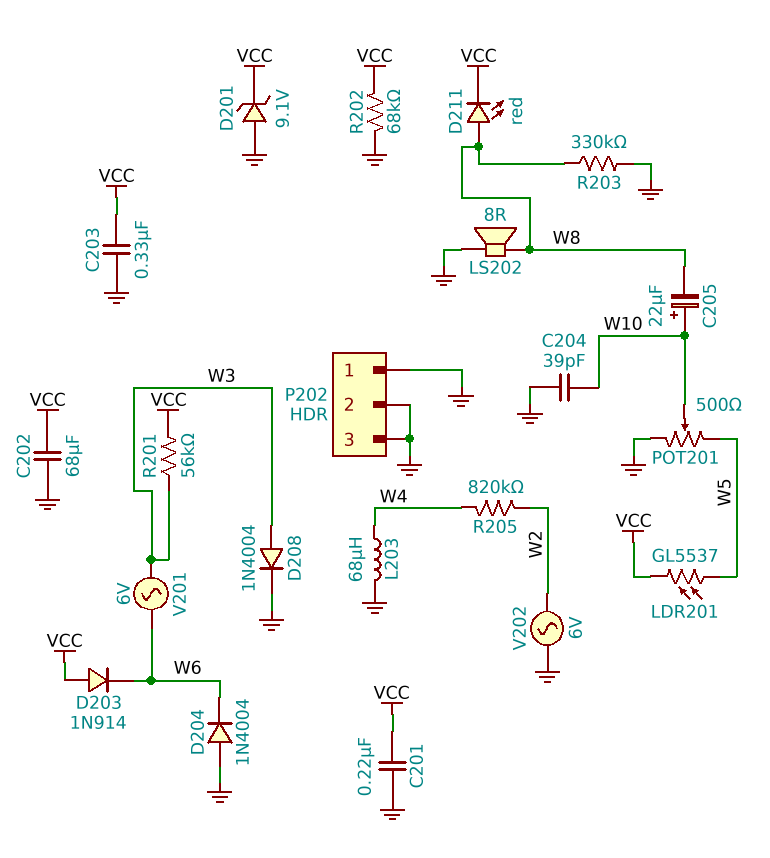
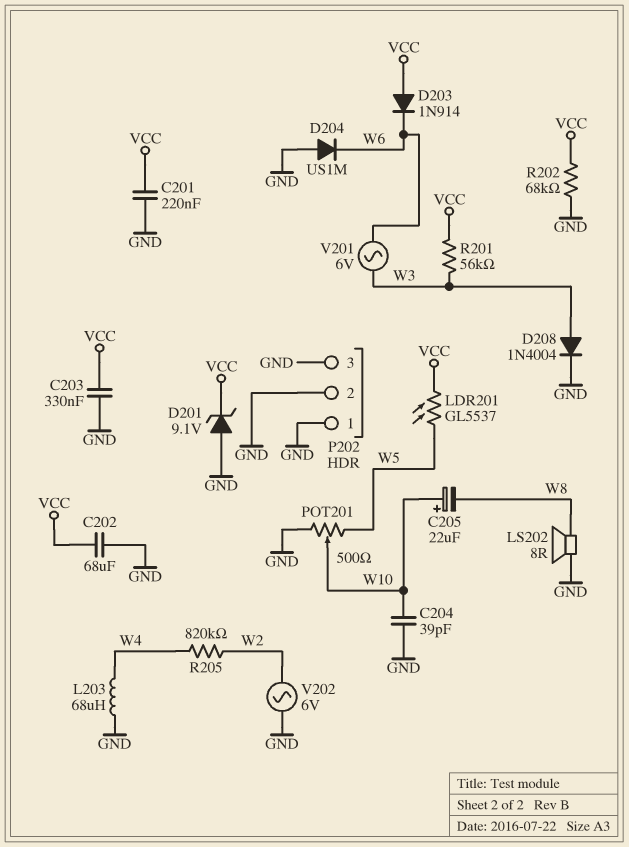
D204: diode 1N4004 (A GND, K W6) -> diode US1M (A GND, K W6)
D211: LED red (A W8, K VCC) -> none
R203: 330k (GND, W8) -> none

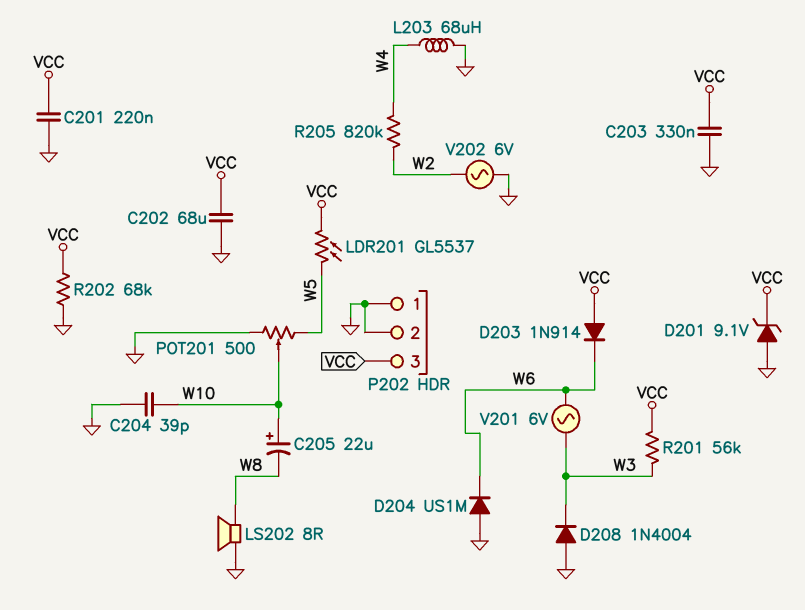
D208: diode 1N4004 (A W3, K GND) -> diode 1N4004 (A GND, K W3)
P202 pin 3: GND -> VCC

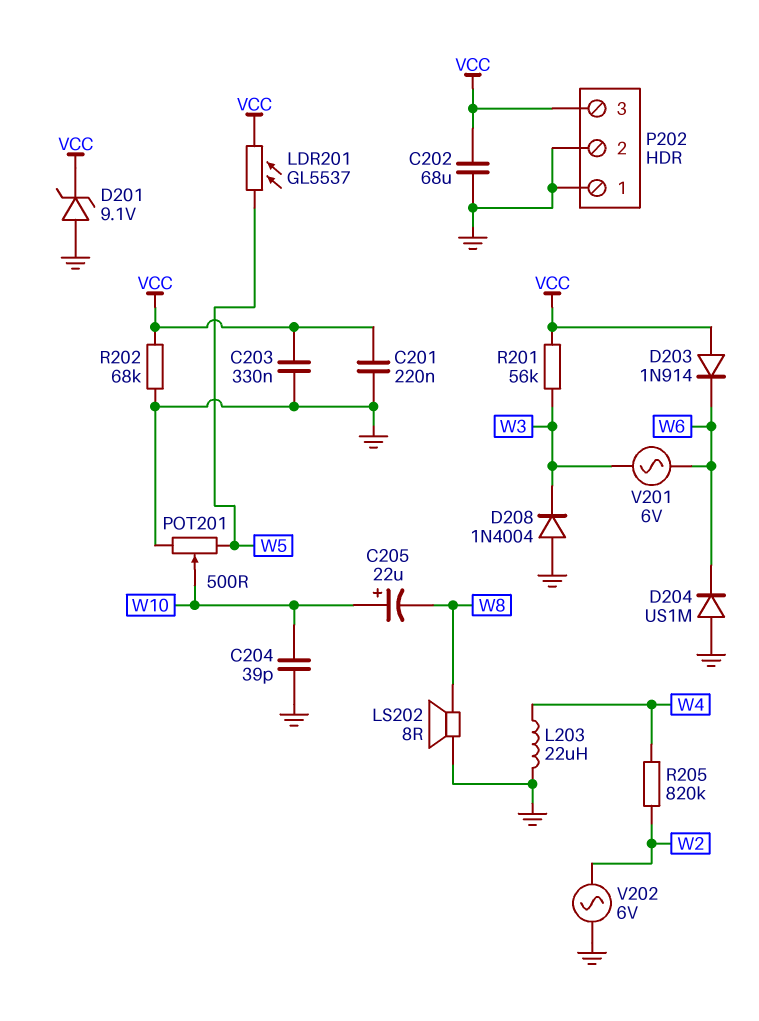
L203: 68uH (GND, W4) -> 22uH (GND, W4)

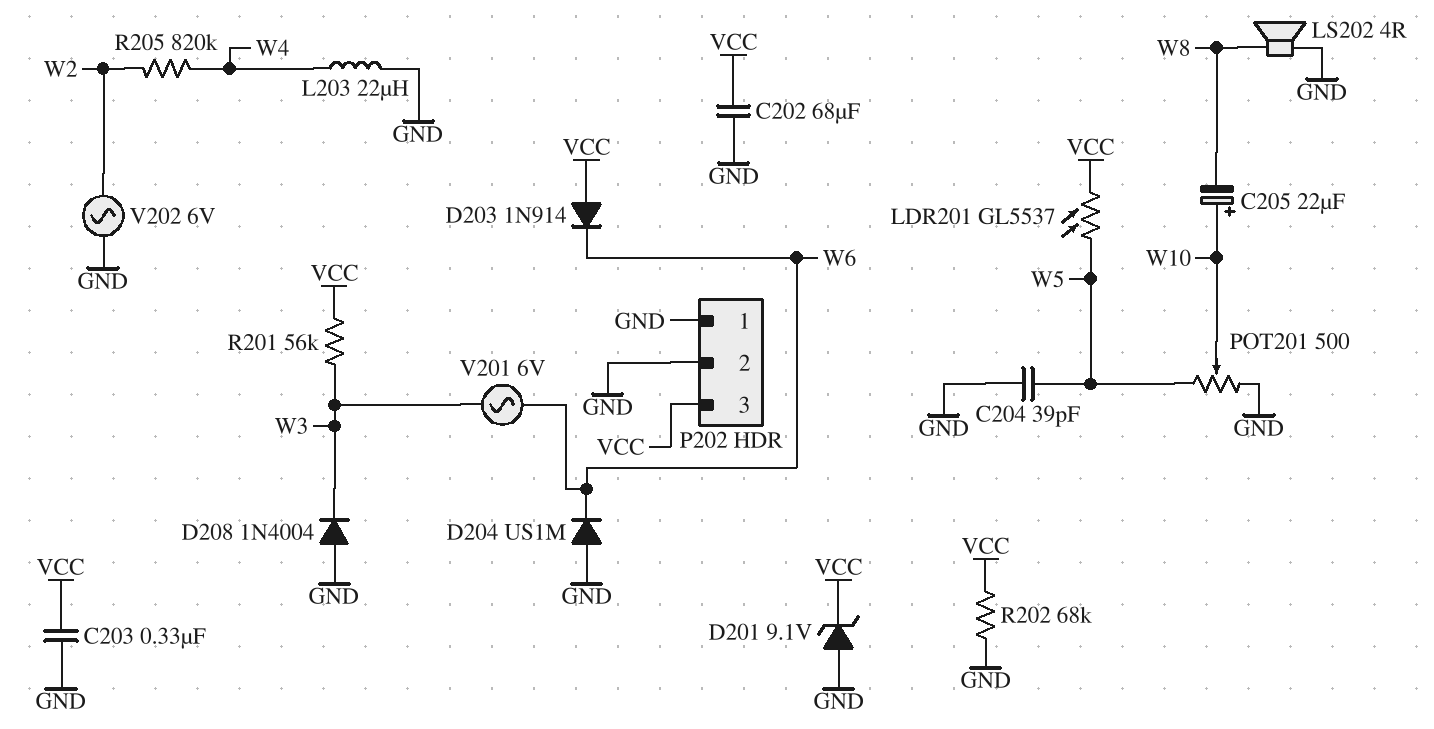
C201: 220nF (GND, VCC) -> none
C204: 39pF (GND, W10) -> 39pF (GND, W5)
LS202: speaker 8R (GND, W8) -> speaker 4R (GND, W8)

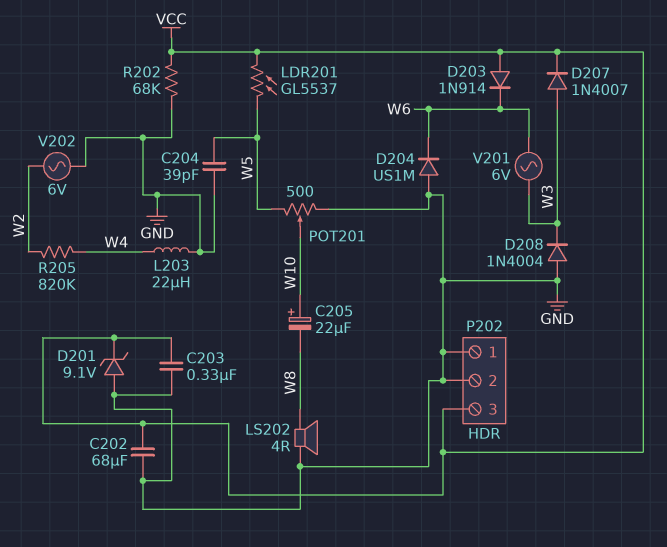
D207: none -> diode 1N4007 (A W3, K VCC)
R201: 56k (VCC, W3) -> none

